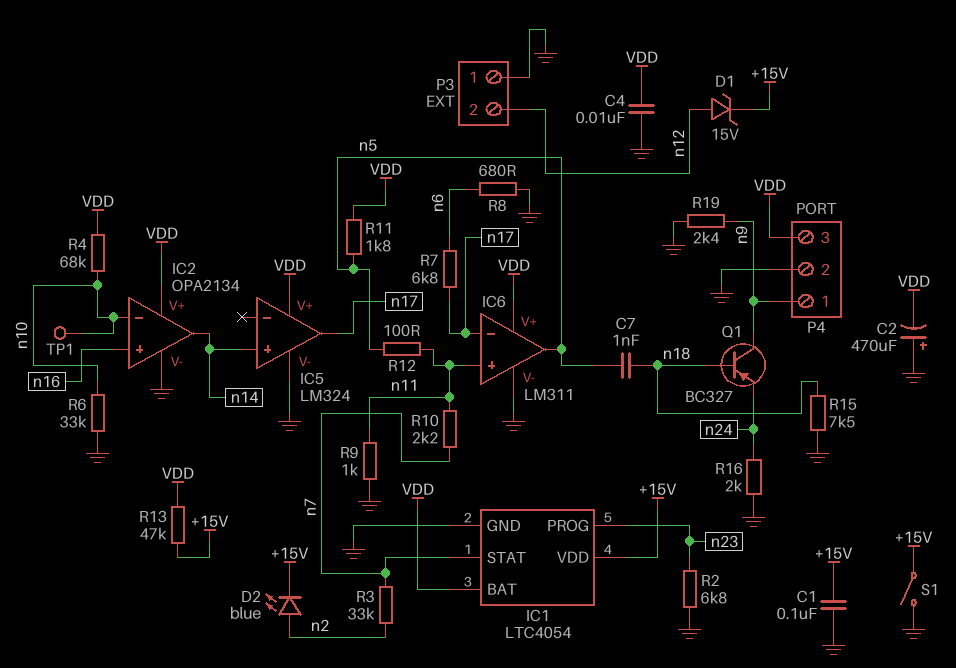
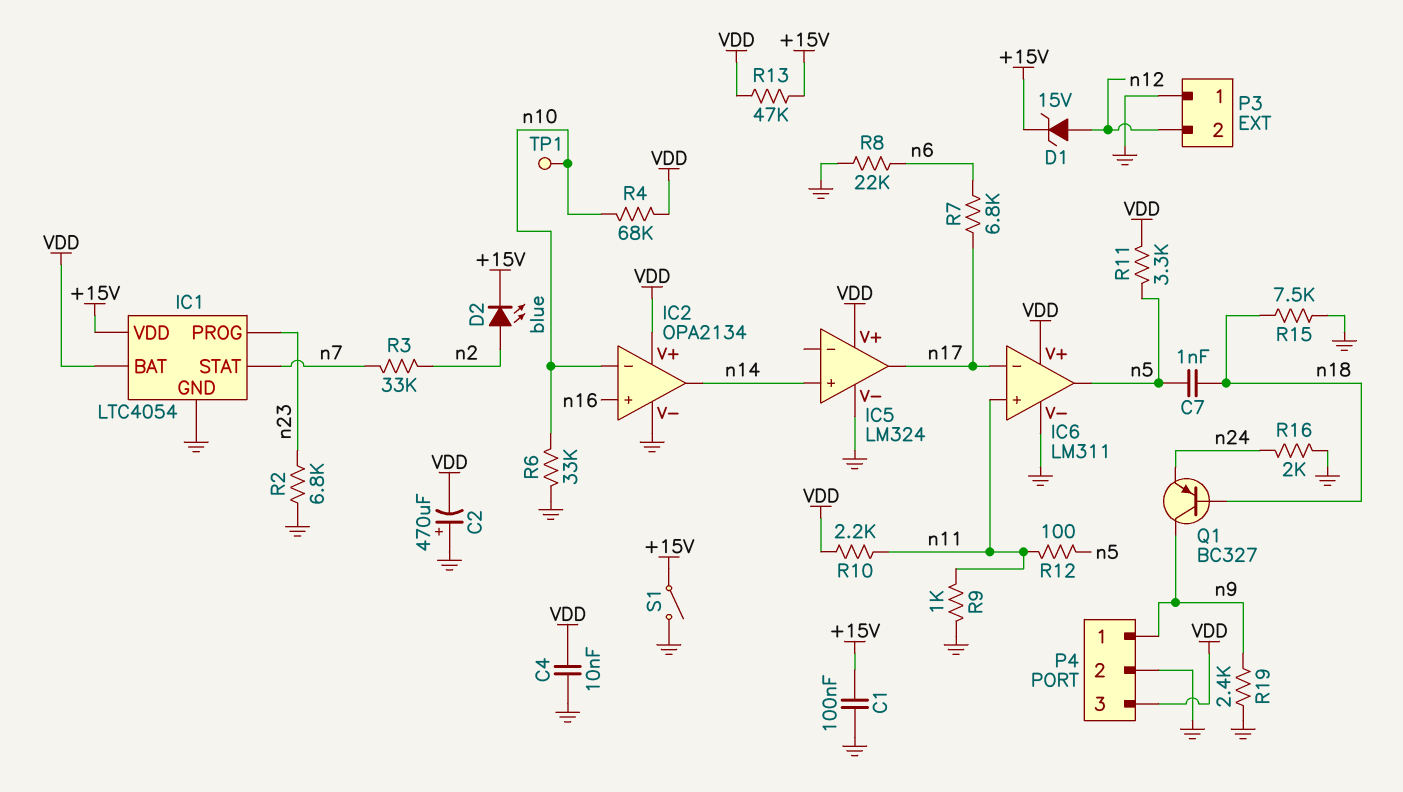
R8: 680 (GND, n6) -> 22k (GND, n6)
R10: 2.2k (n7, n11) -> 2.2k (VDD, n11)
R11: 1.8k (VDD, n5) -> 3.3k (VDD, n5)

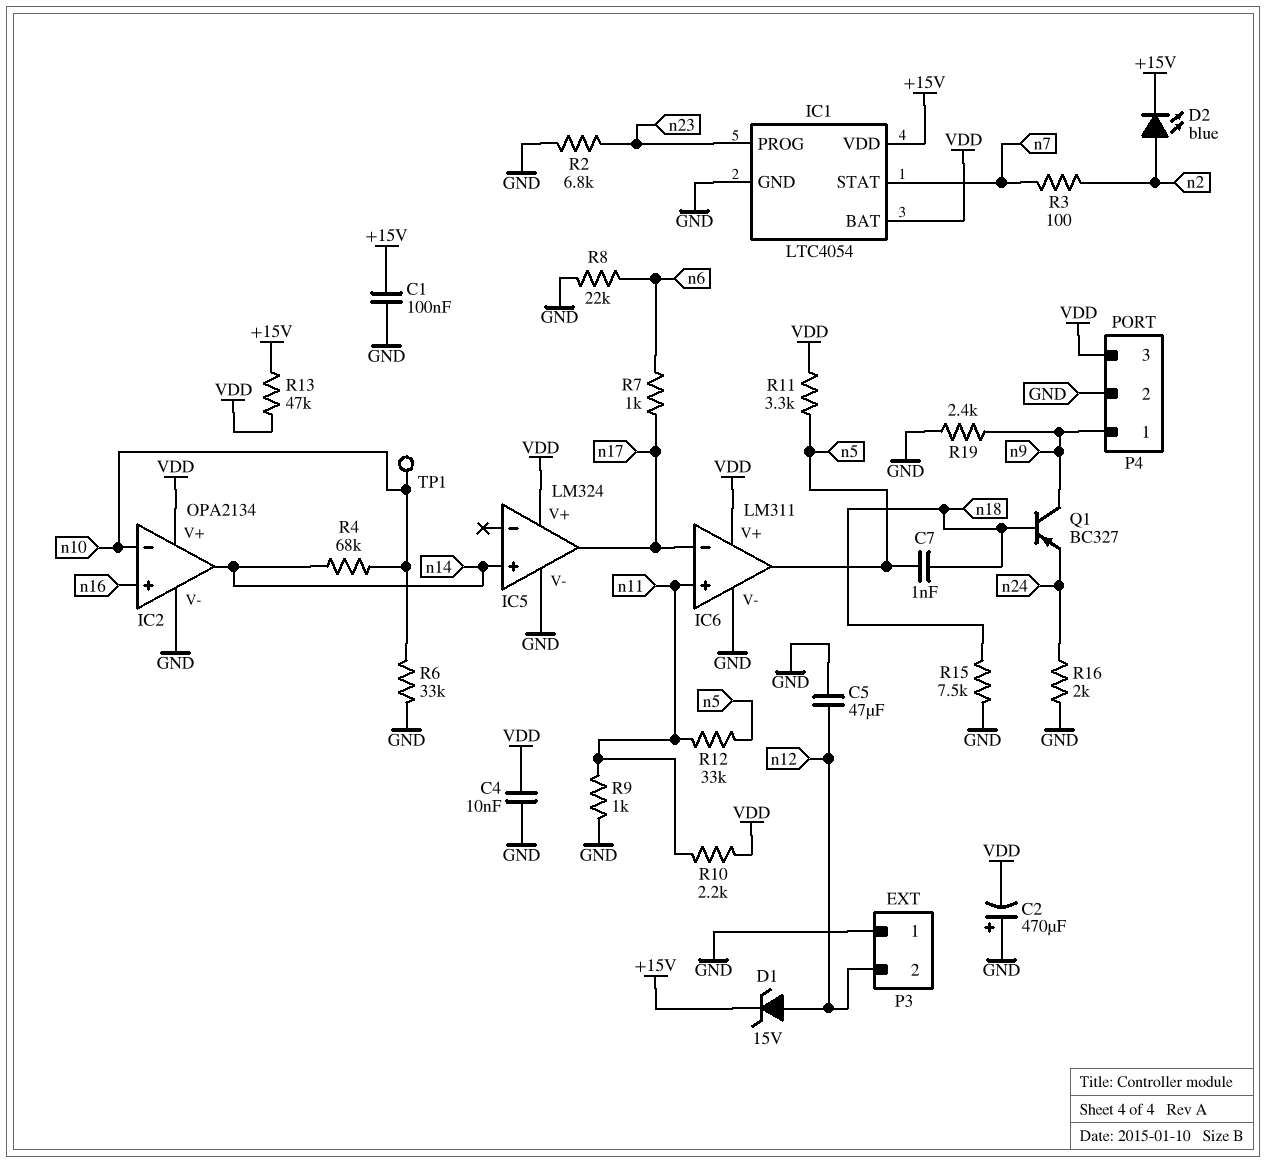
C5: none -> 47uF (GND, n12)
R3: 33k (n2, n7) -> 100 (n2, n7)
R4: 68k (VDD, n10) -> 68k (n10, n14)
R7: 6.8k (n6, n17) -> 1k (n6, n17)
R12: 100 (n5, n11) -> 33k (n5, n11)
S1: switch (+15V, GND) -> none

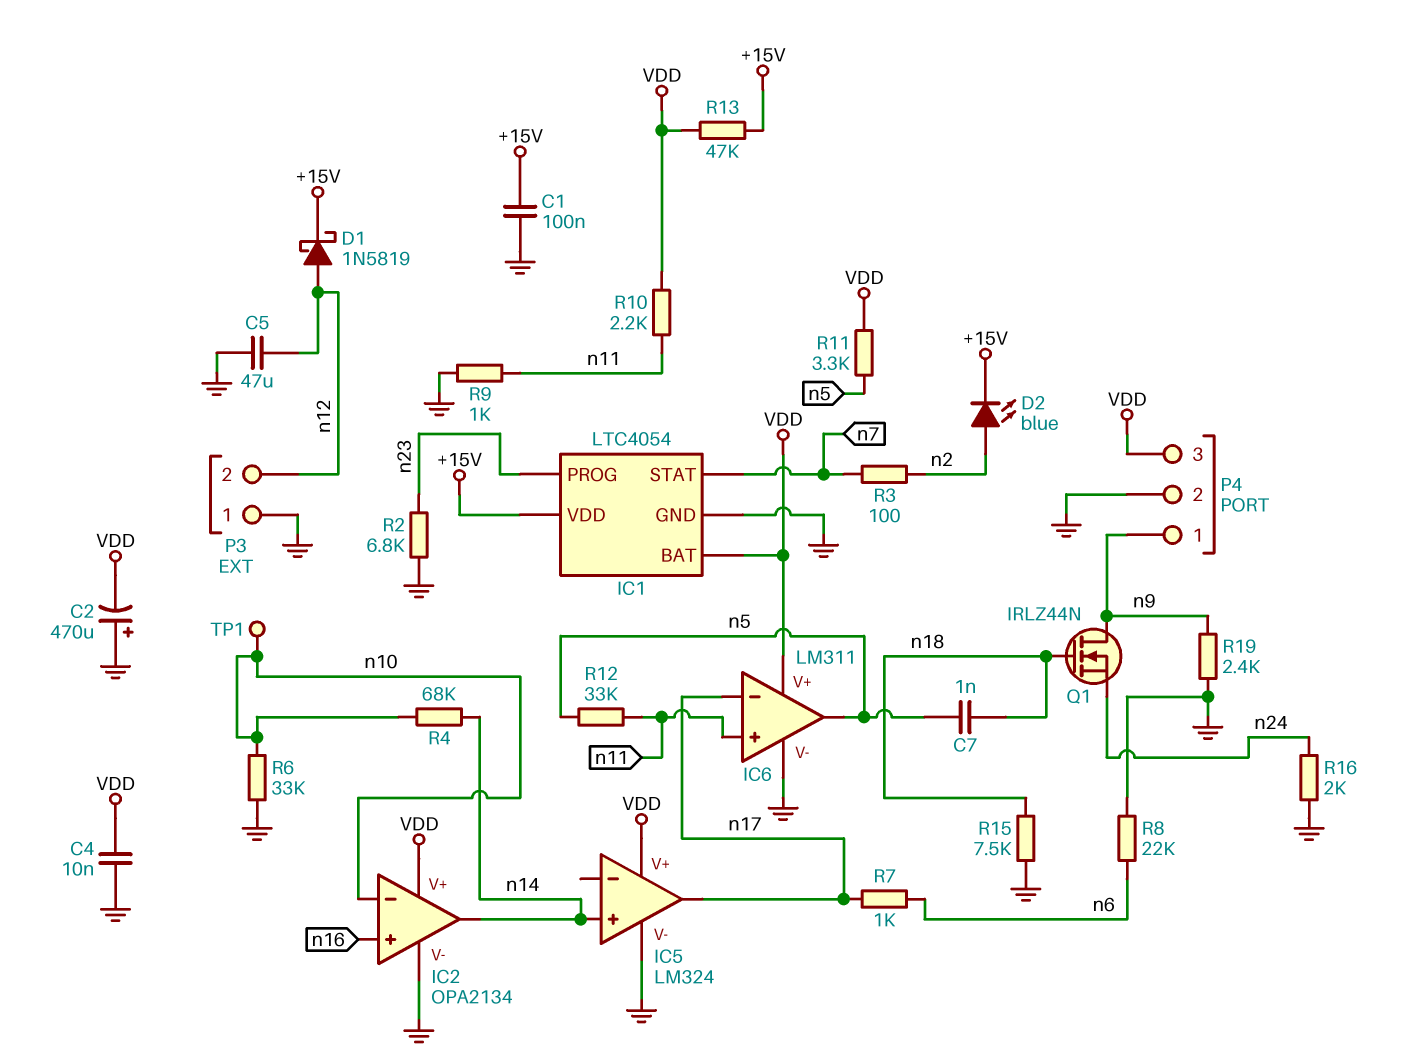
D1: zener 15V (A n12, K +15V) -> schottky 1N5819 (A n12, K +15V)
Q1: PNP BC327 (B n18, C n9, E n24) -> NMOS IRLZ44N (G n18, D n9, S n24)

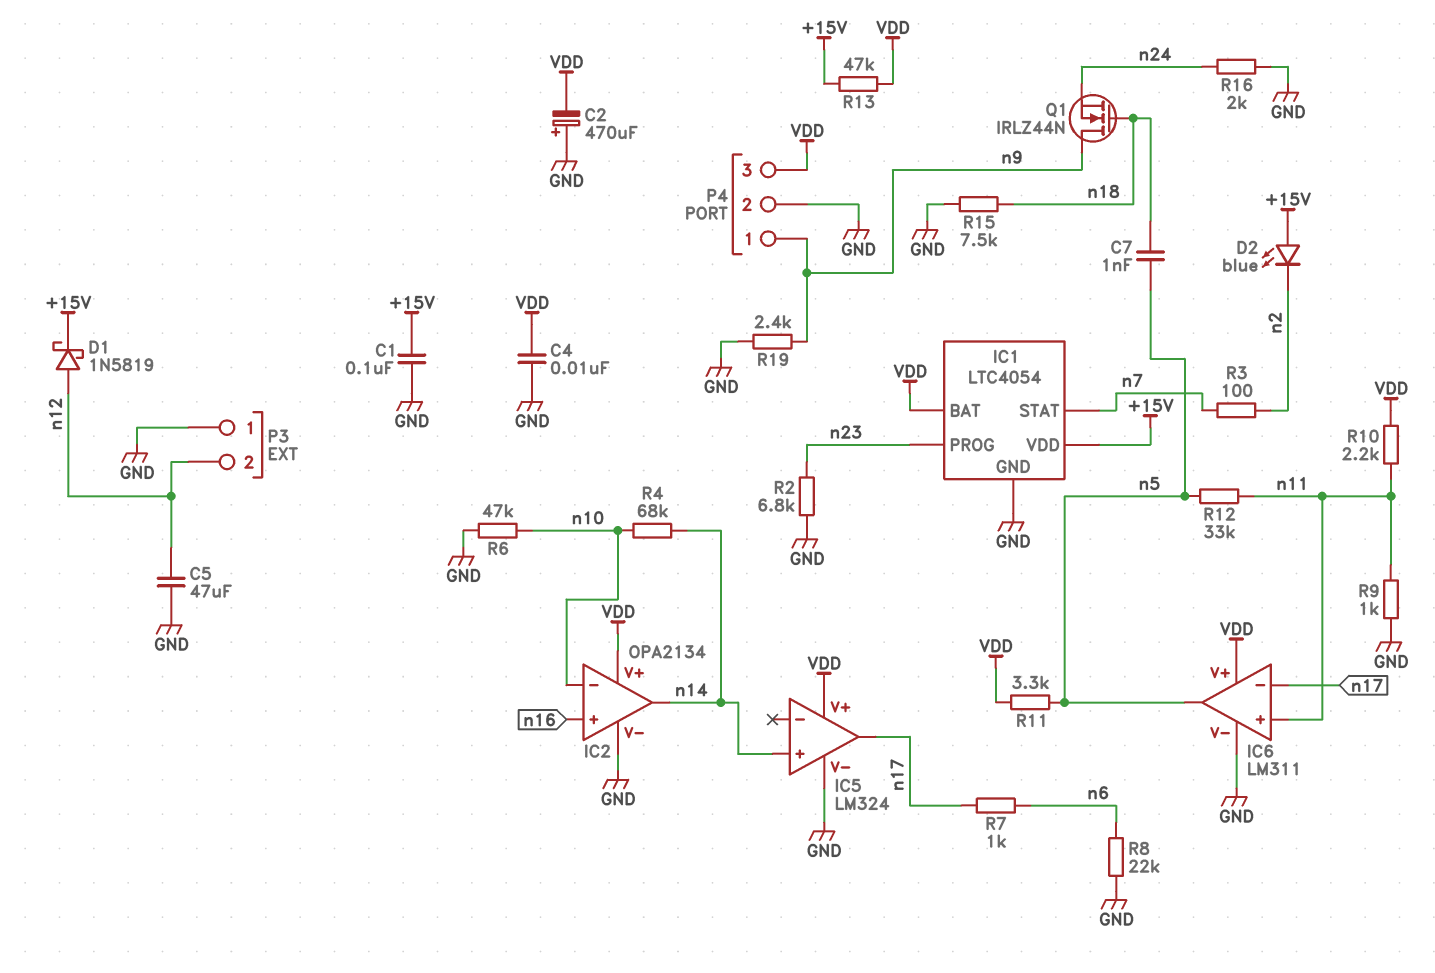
D2: LED blue (A n2, K +15V) -> LED blue (A +15V, K n2)
R6: 33k (GND, n10) -> 47k (GND, n10)
TP1: test point (n10) -> none

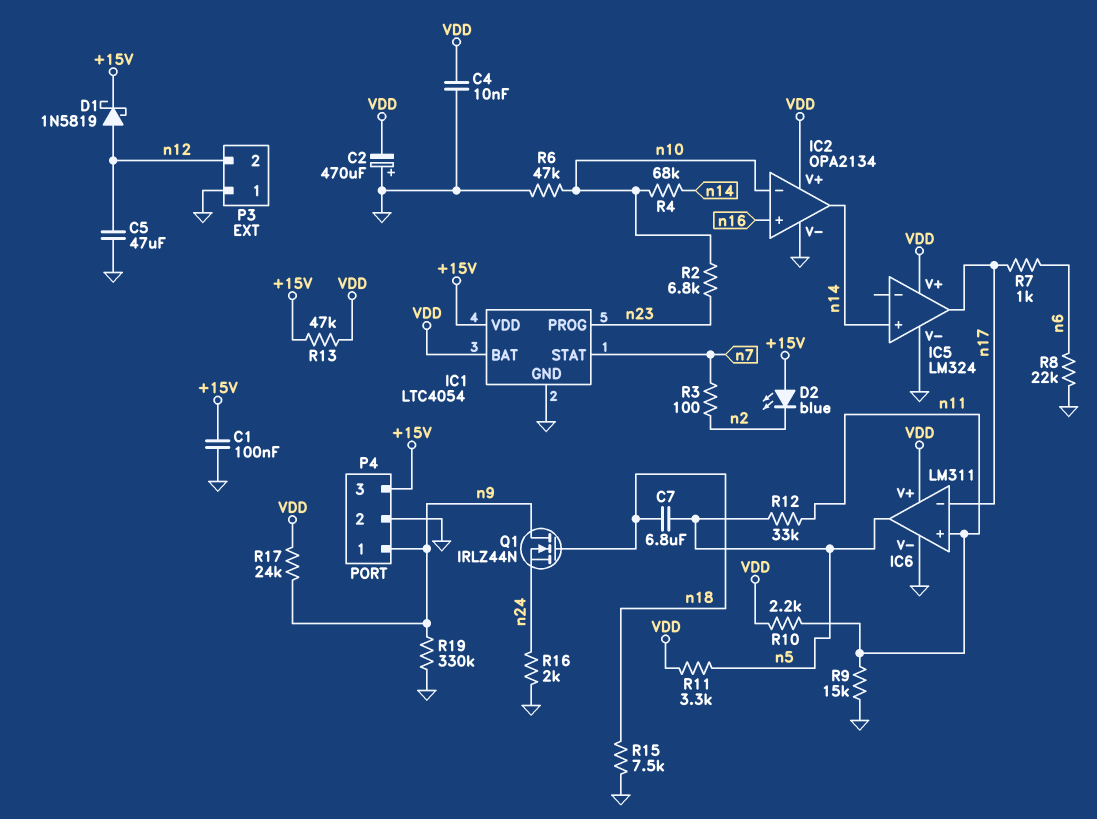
C7: 1nF (n5, n18) -> 6.8uF (n5, n18)
P4 pin 3: VDD -> +15V
R2: 6.8k (GND, n23) -> 6.8k (n10, n23)
R9: 1k (GND, n11) -> 15k (GND, n11)
R17: none -> 24k (VDD, n9)
R19: 2.4k (GND, n9) -> 330k (GND, n9)

